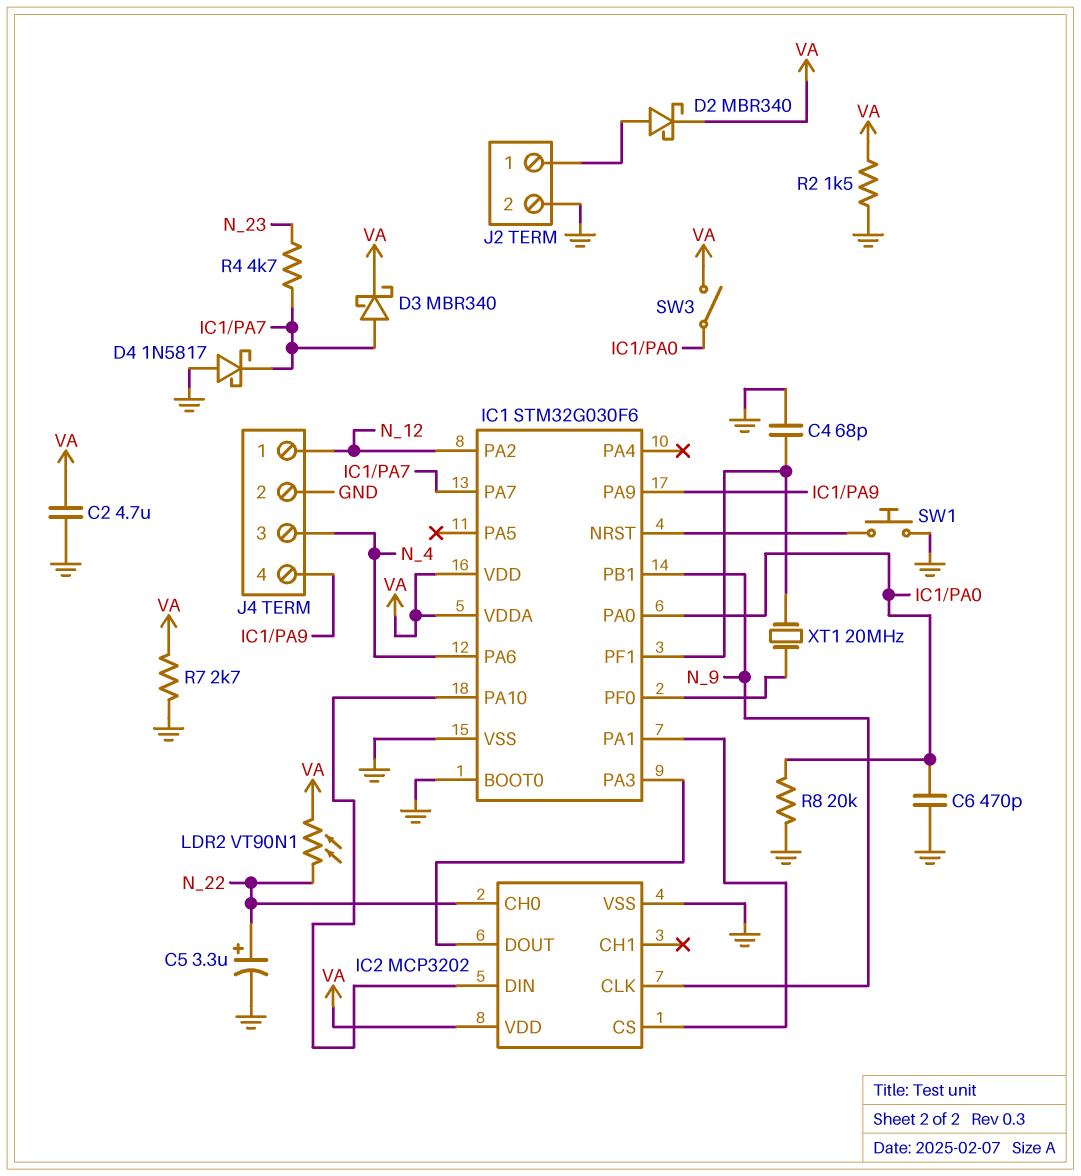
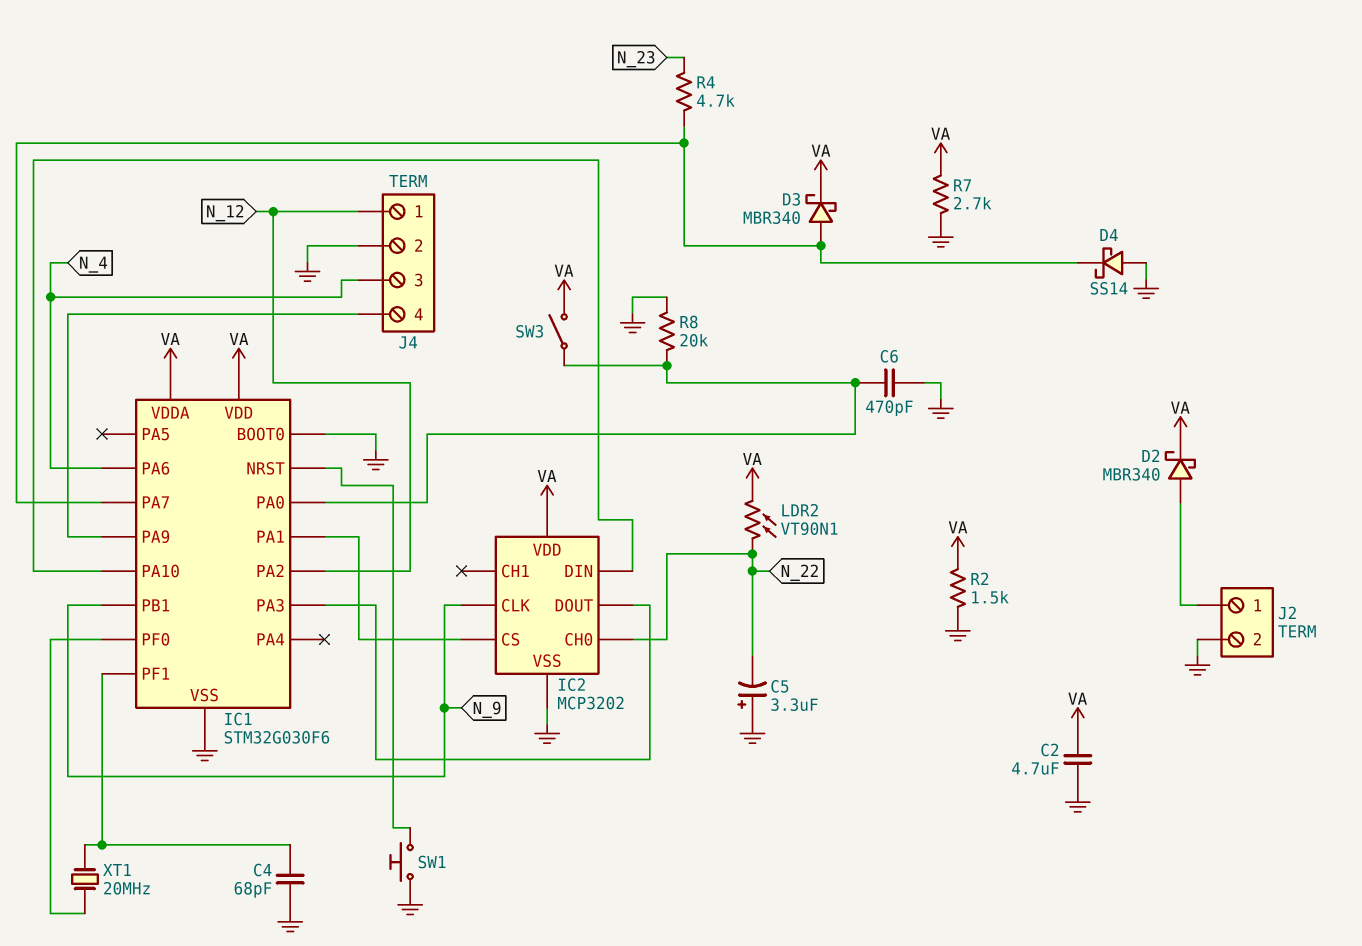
C5: 3.3uF (plus N_22, minus GND) -> 3.3uF (plus GND, minus N_22)
D4: schottky 1N5817 (A GND, K IC1/PA7) -> schottky SS14 (A GND, K IC1/PA7)

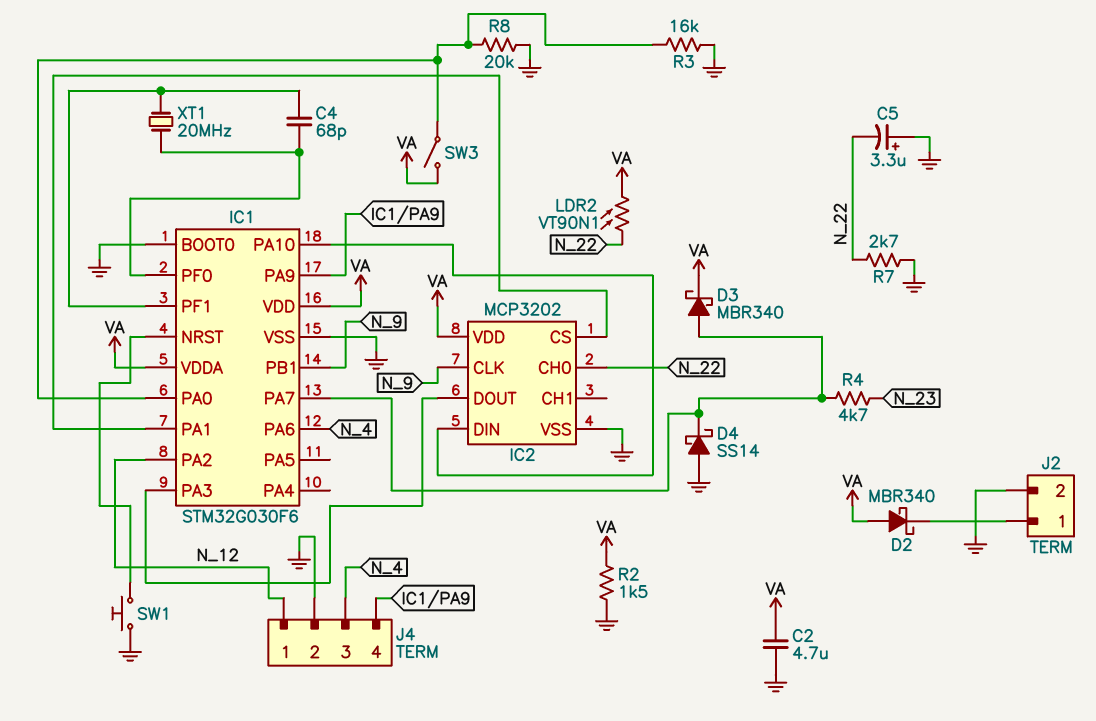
C4: 68pF (GND, IC1/PF1) -> 68pF (IC1/PF0, IC1/PF1)
C6: 470pF (GND, IC1/PA0) -> none
D2: schottky MBR340 (A J2/1, K VA) -> schottky MBR340 (A VA, K J2/1)
R3: none -> 16k (GND, IC1/PA0)
R7: 2.7k (GND, VA) -> 2.7k (GND, N_22)

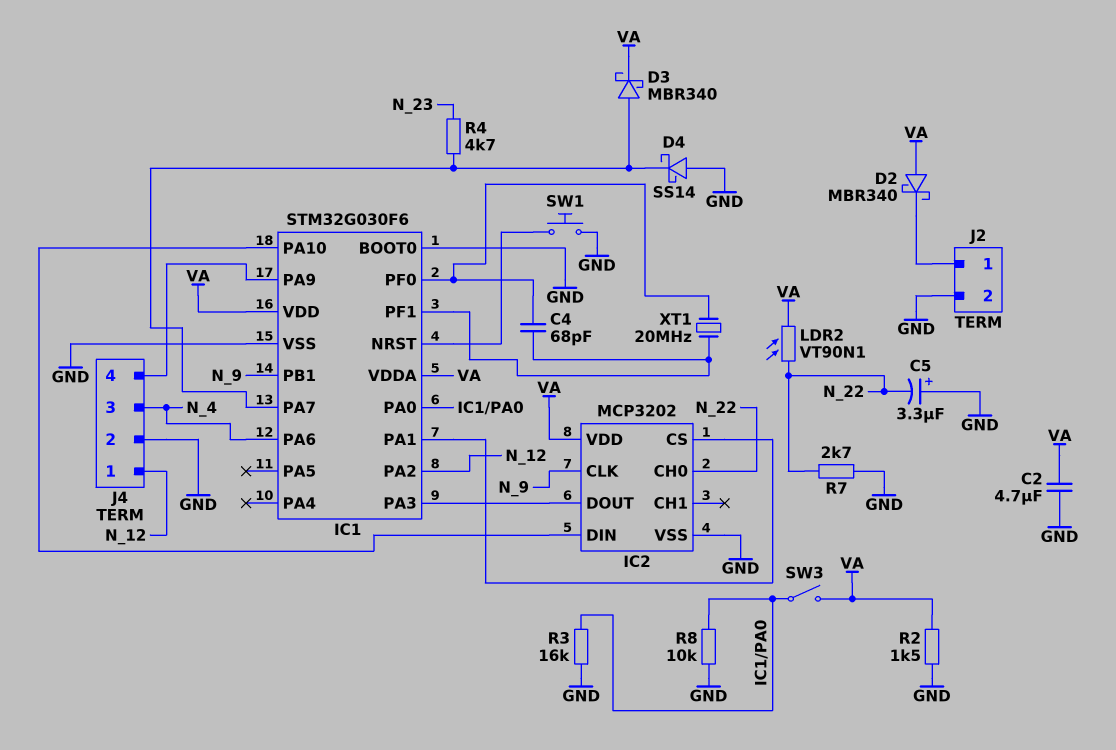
R8: 20k (GND, IC1/PA0) -> 10k (GND, IC1/PA0)

